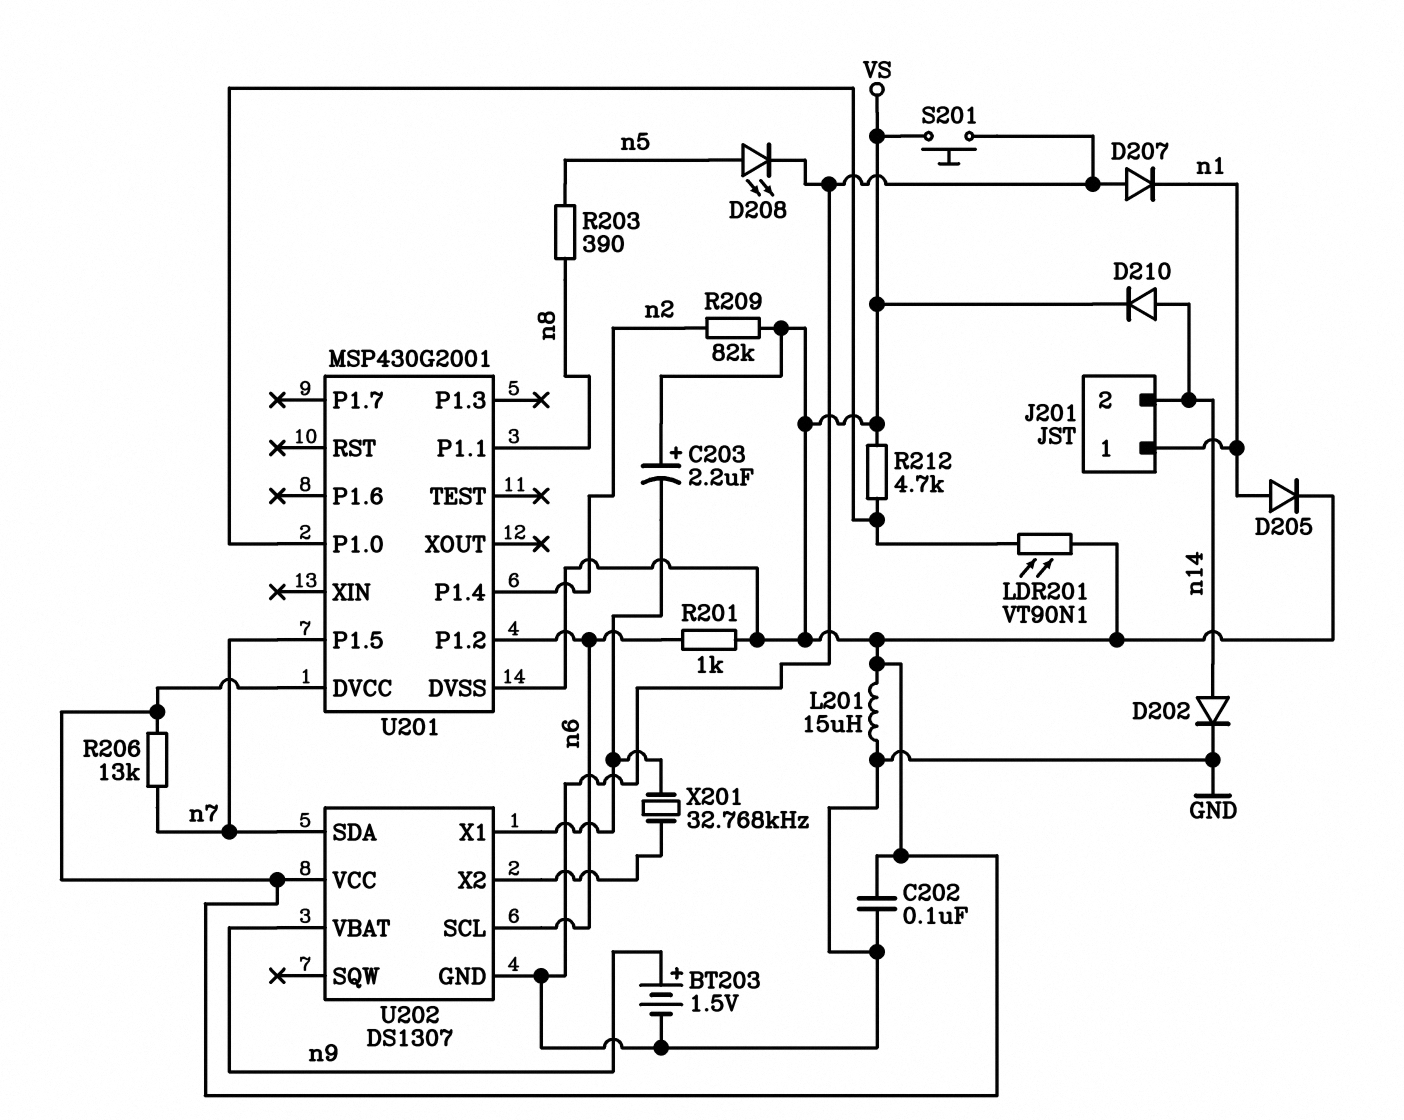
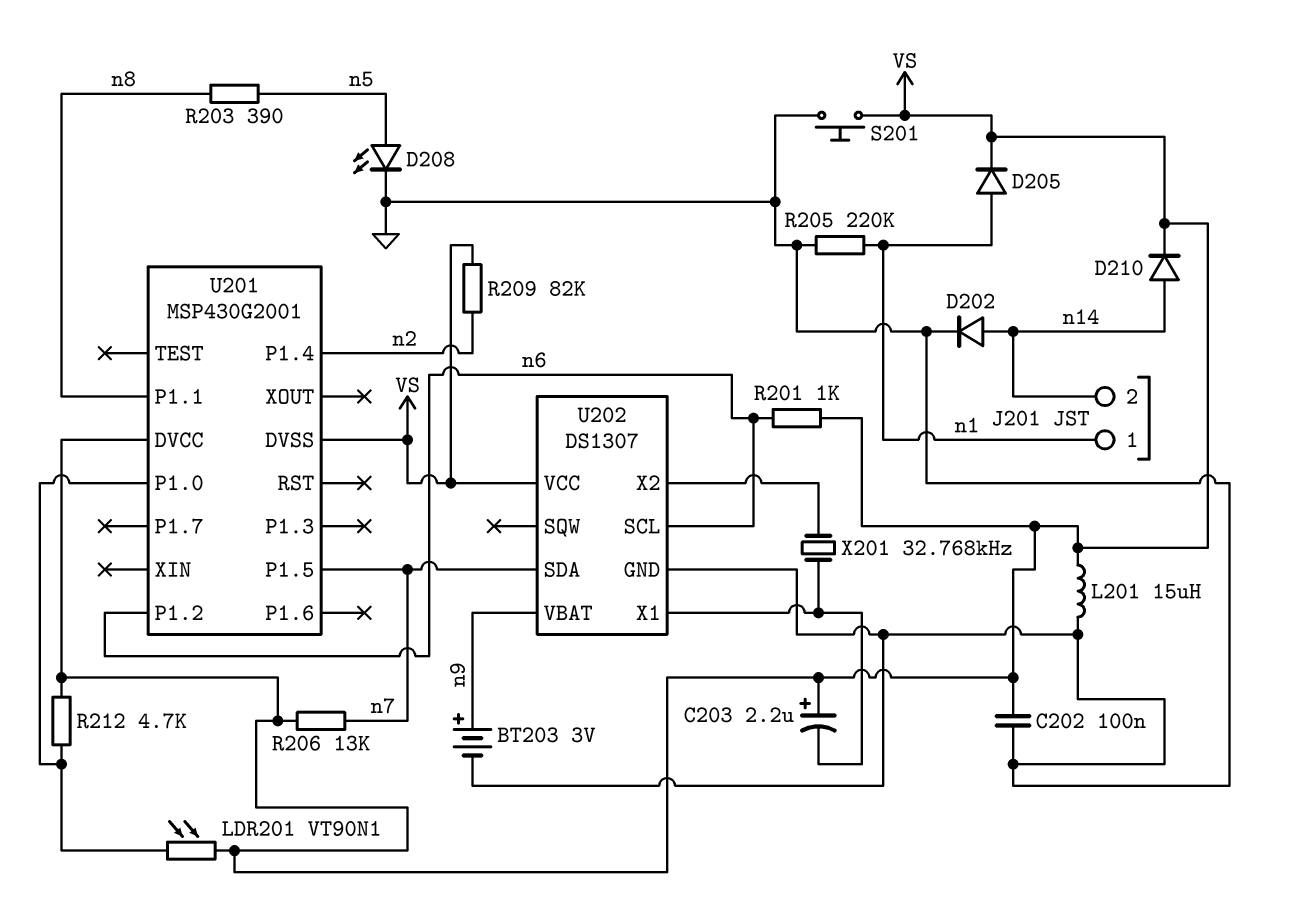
BT203: 1.5V (plus n9, minus GND) -> 3V (plus n9, minus GND)
D207: diode (A GND, K n1) -> none
R205: none -> 220k (GND, n1)

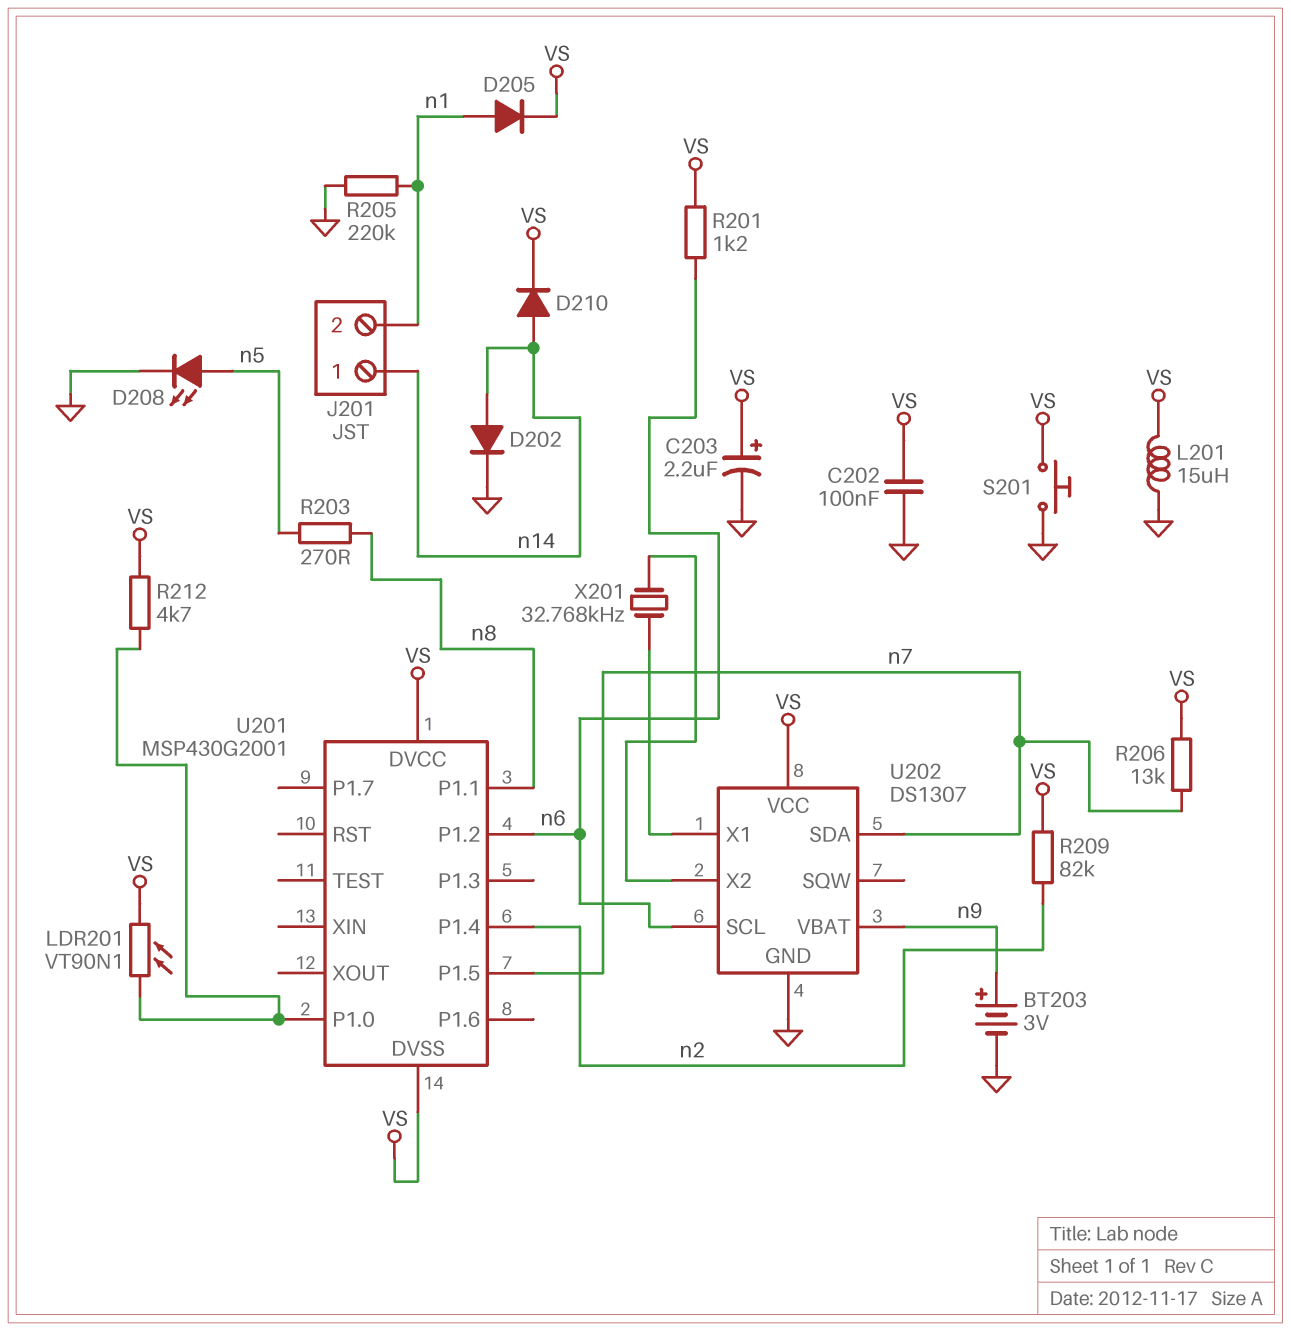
C203: 2.2uF (plus VS, minus U202/X1) -> 2.2uF (plus VS, minus GND)
J201 pin 1: n1 -> n14
J201 pin 2: n14 -> n1
R201: 1k (VS, n6) -> 1.2k (VS, n6)
R203: 390 (n5, n8) -> 270 (n5, n8)

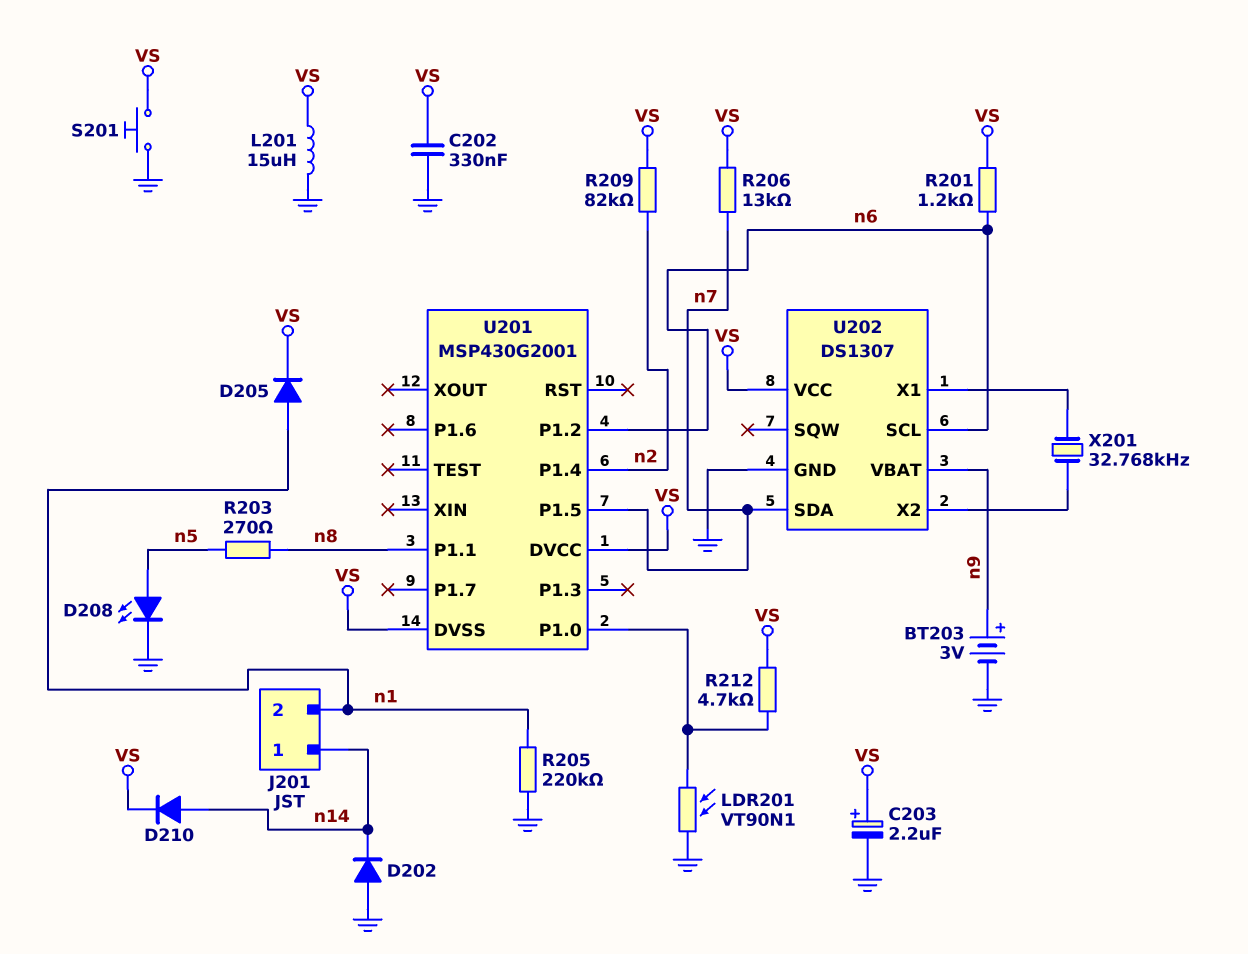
C202: 100nF (GND, VS) -> 330nF (GND, VS)
D202: diode (A n14, K GND) -> diode (A GND, K n14)
LDR201: VT90N1 (U201/P1.0, VS) -> VT90N1 (GND, U201/P1.0)

